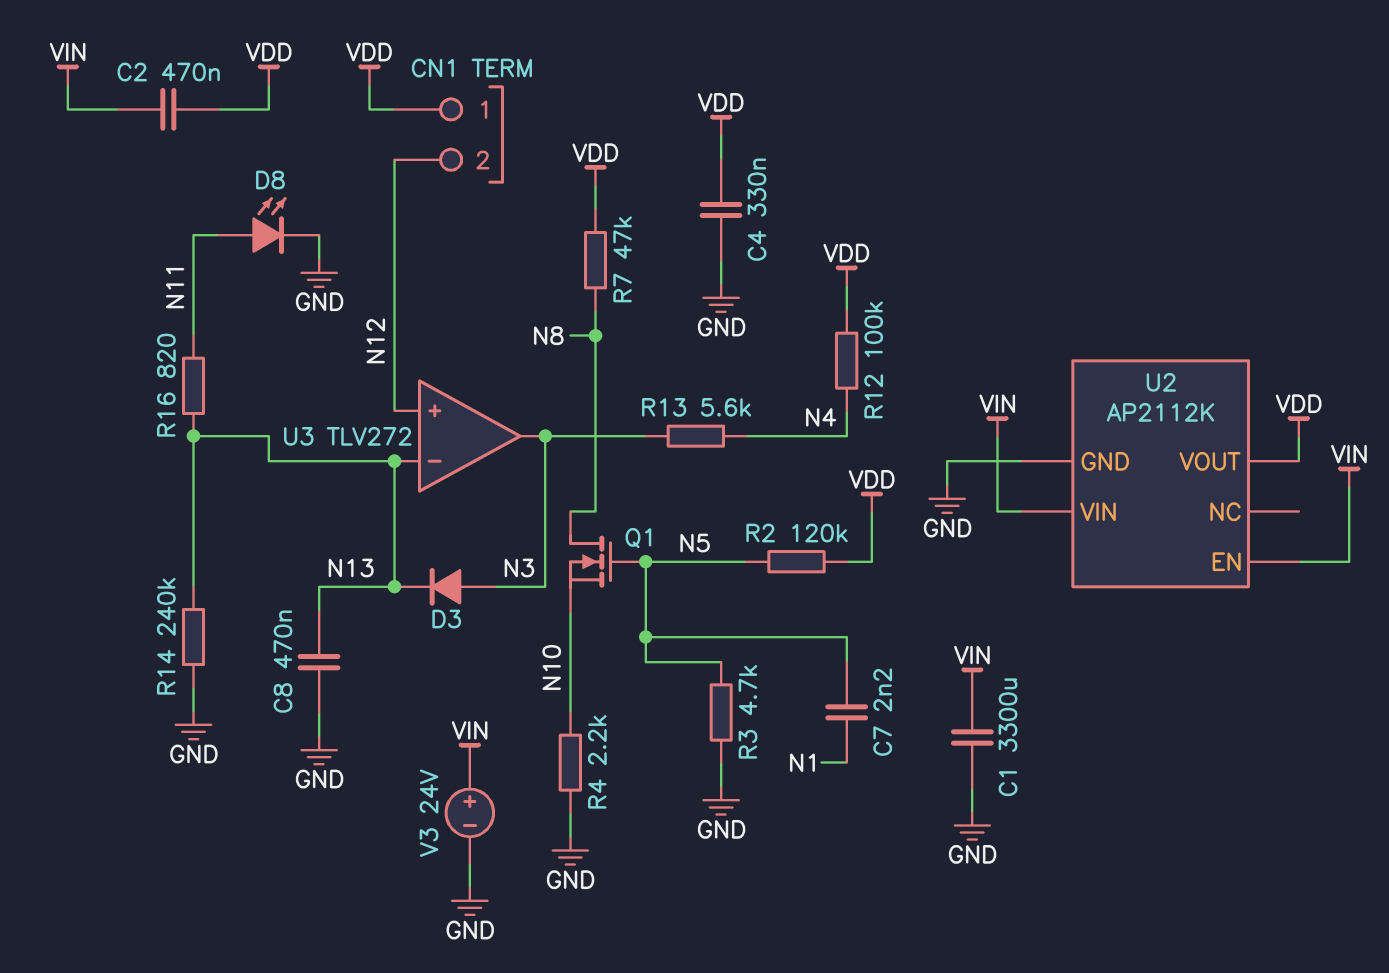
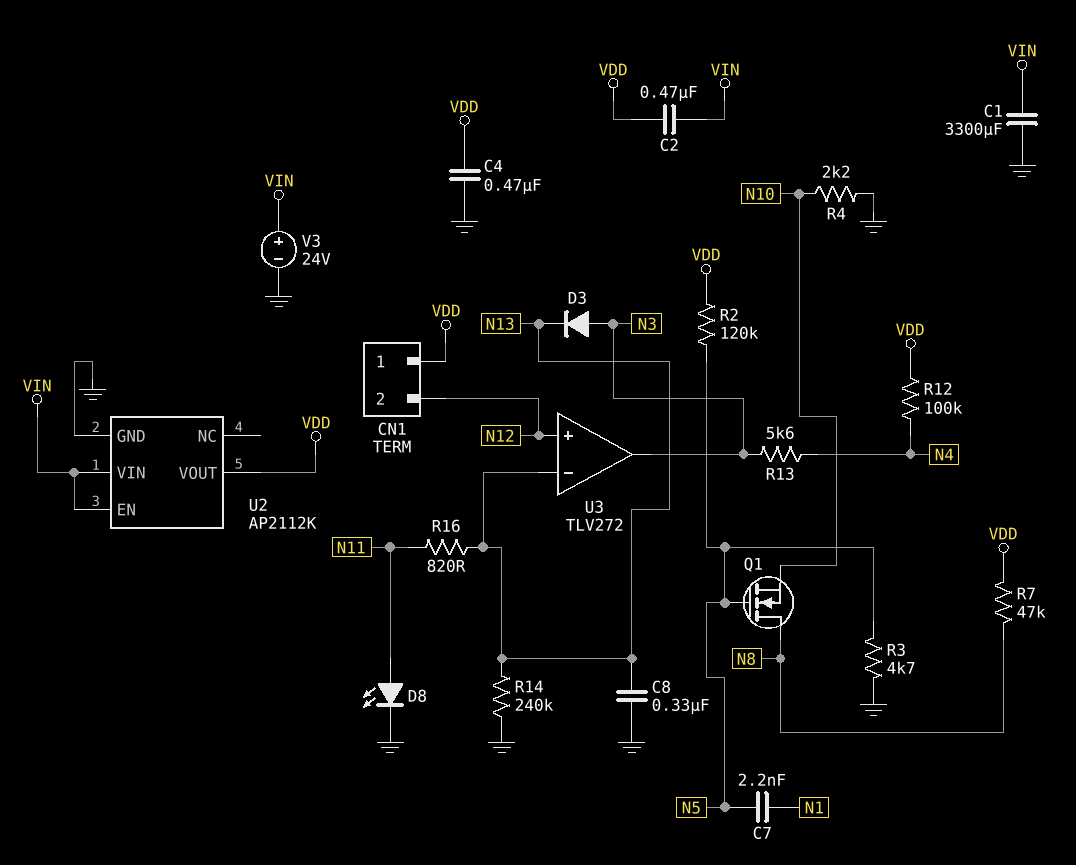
C4: 330nF (GND, VDD) -> 470nF (GND, VDD)
C8: 470nF (GND, N13) -> 330nF (GND, N13)

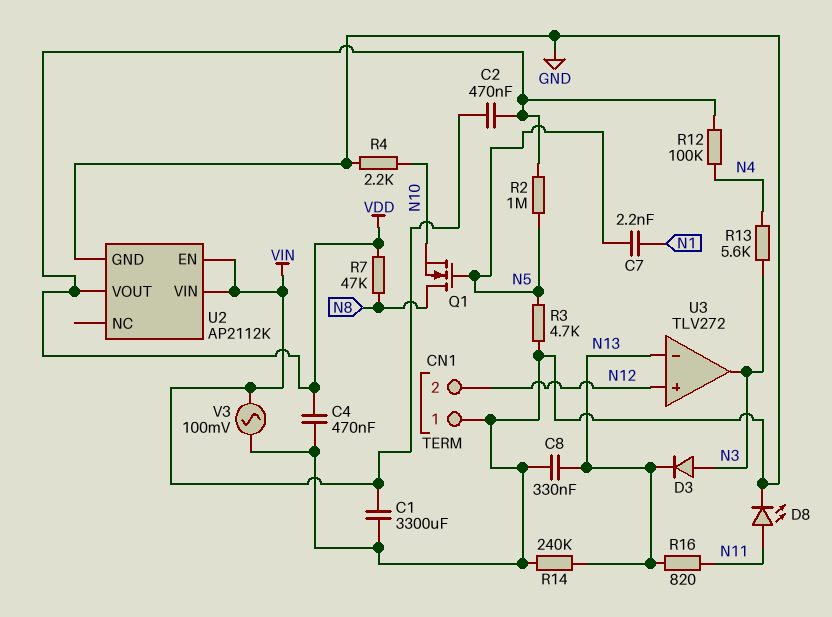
CN1 pin 1: VDD -> GND
R2: 120k (N5, VDD) -> 1M (N5, VDD)
V3: 24V (plus VIN, minus GND) -> AC 100mV (GND, VIN)

